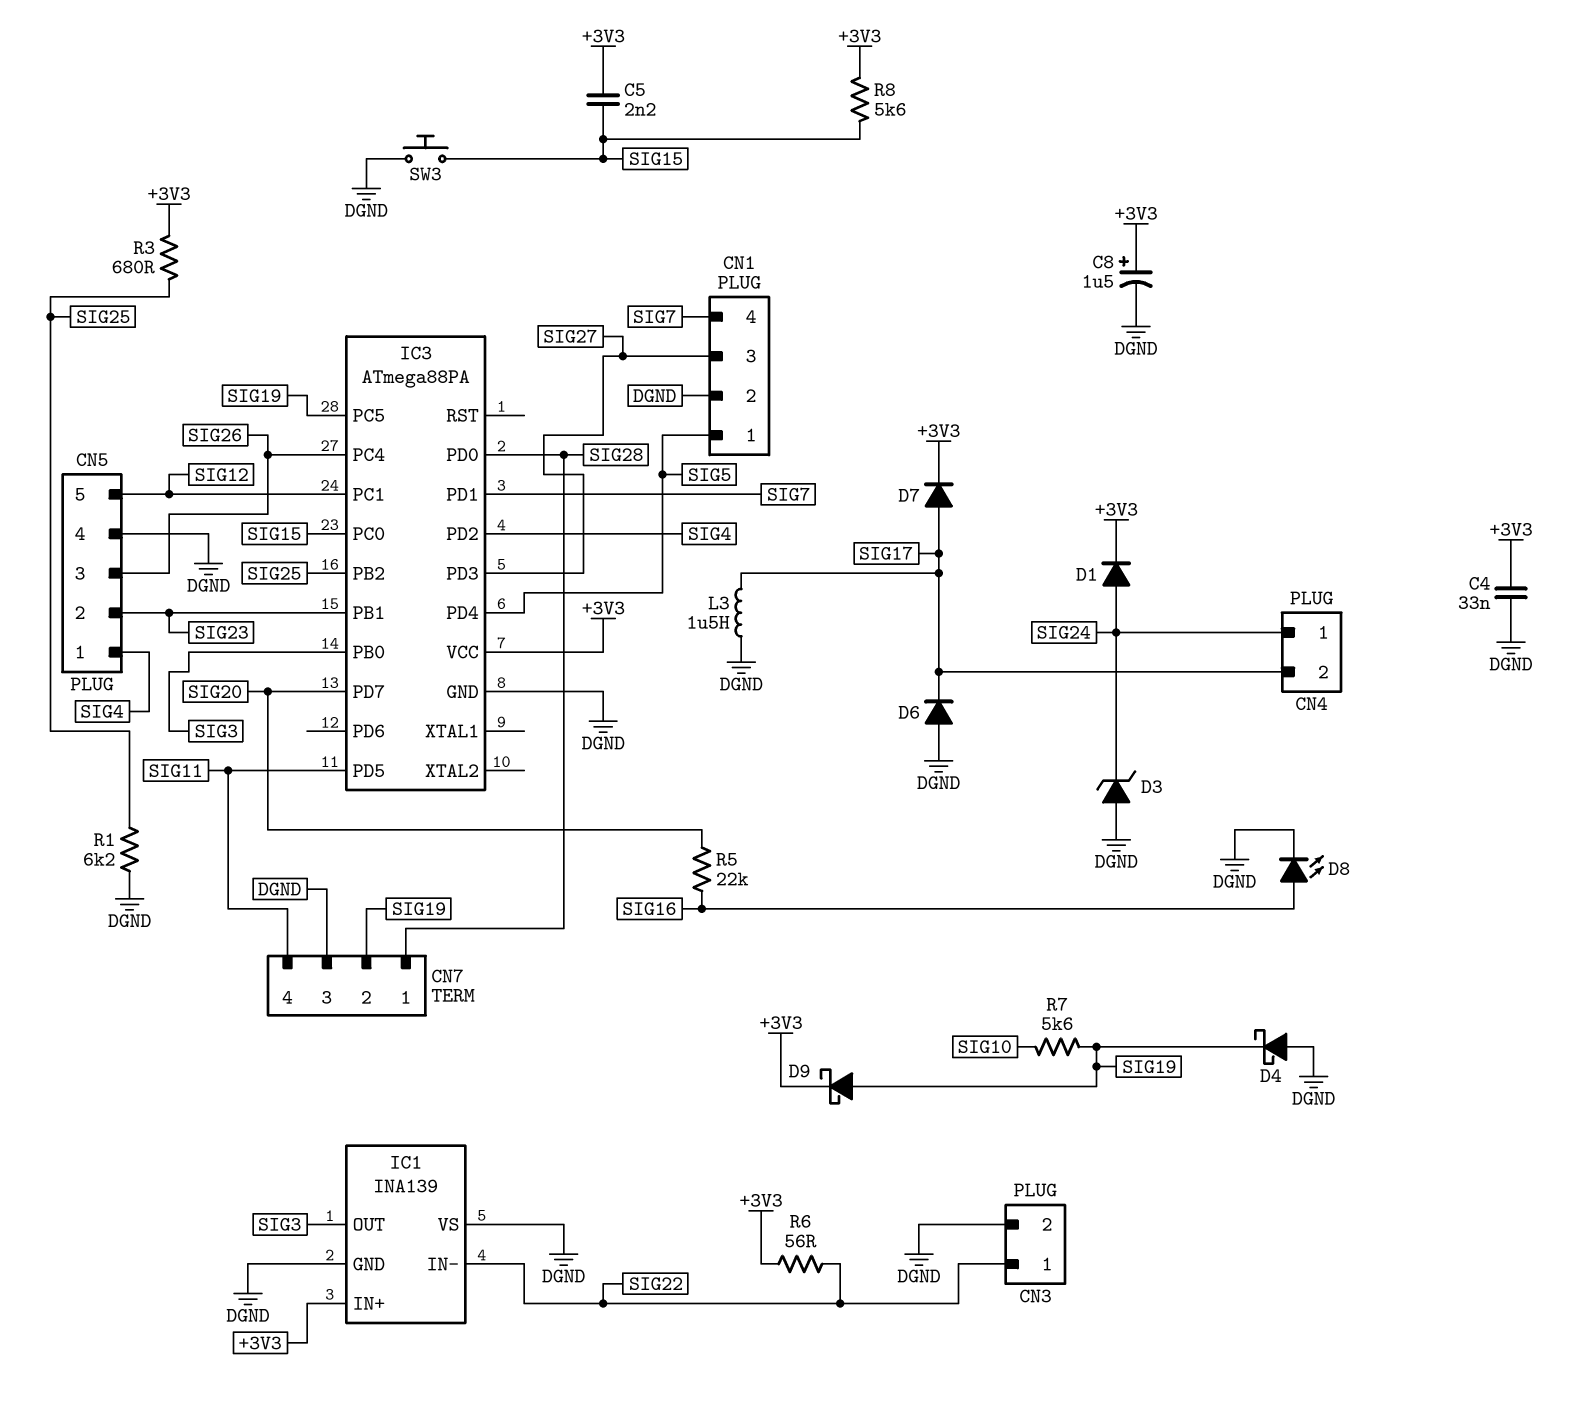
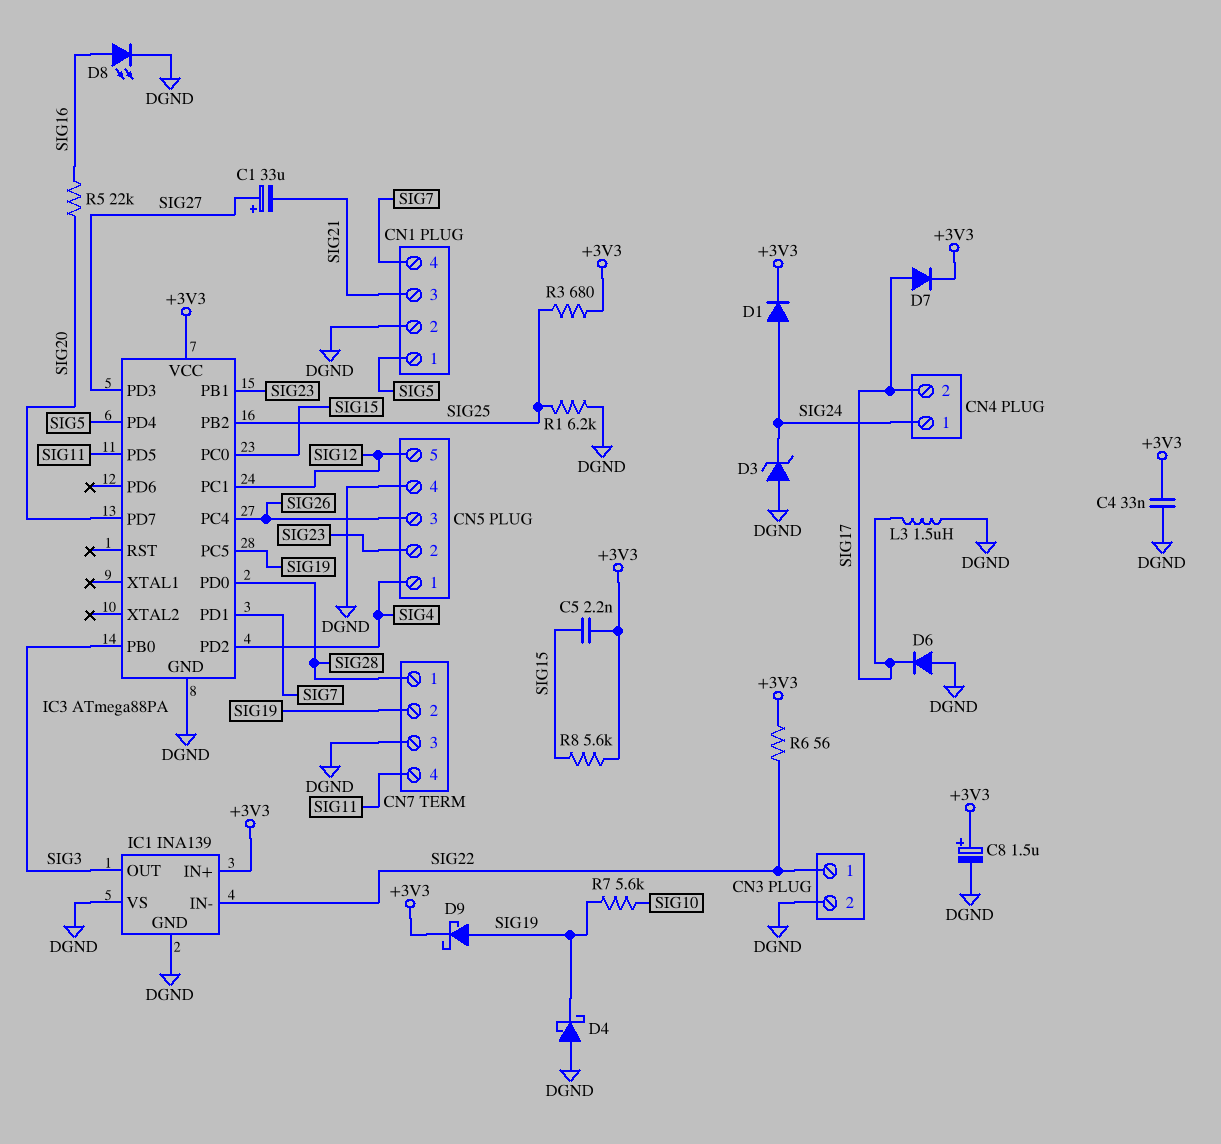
C1: none -> 33uF (plus SIG27, minus SIG21)
CN1 pin 3: SIG27 -> SIG21
SW3: button (DGND, SIG15) -> none

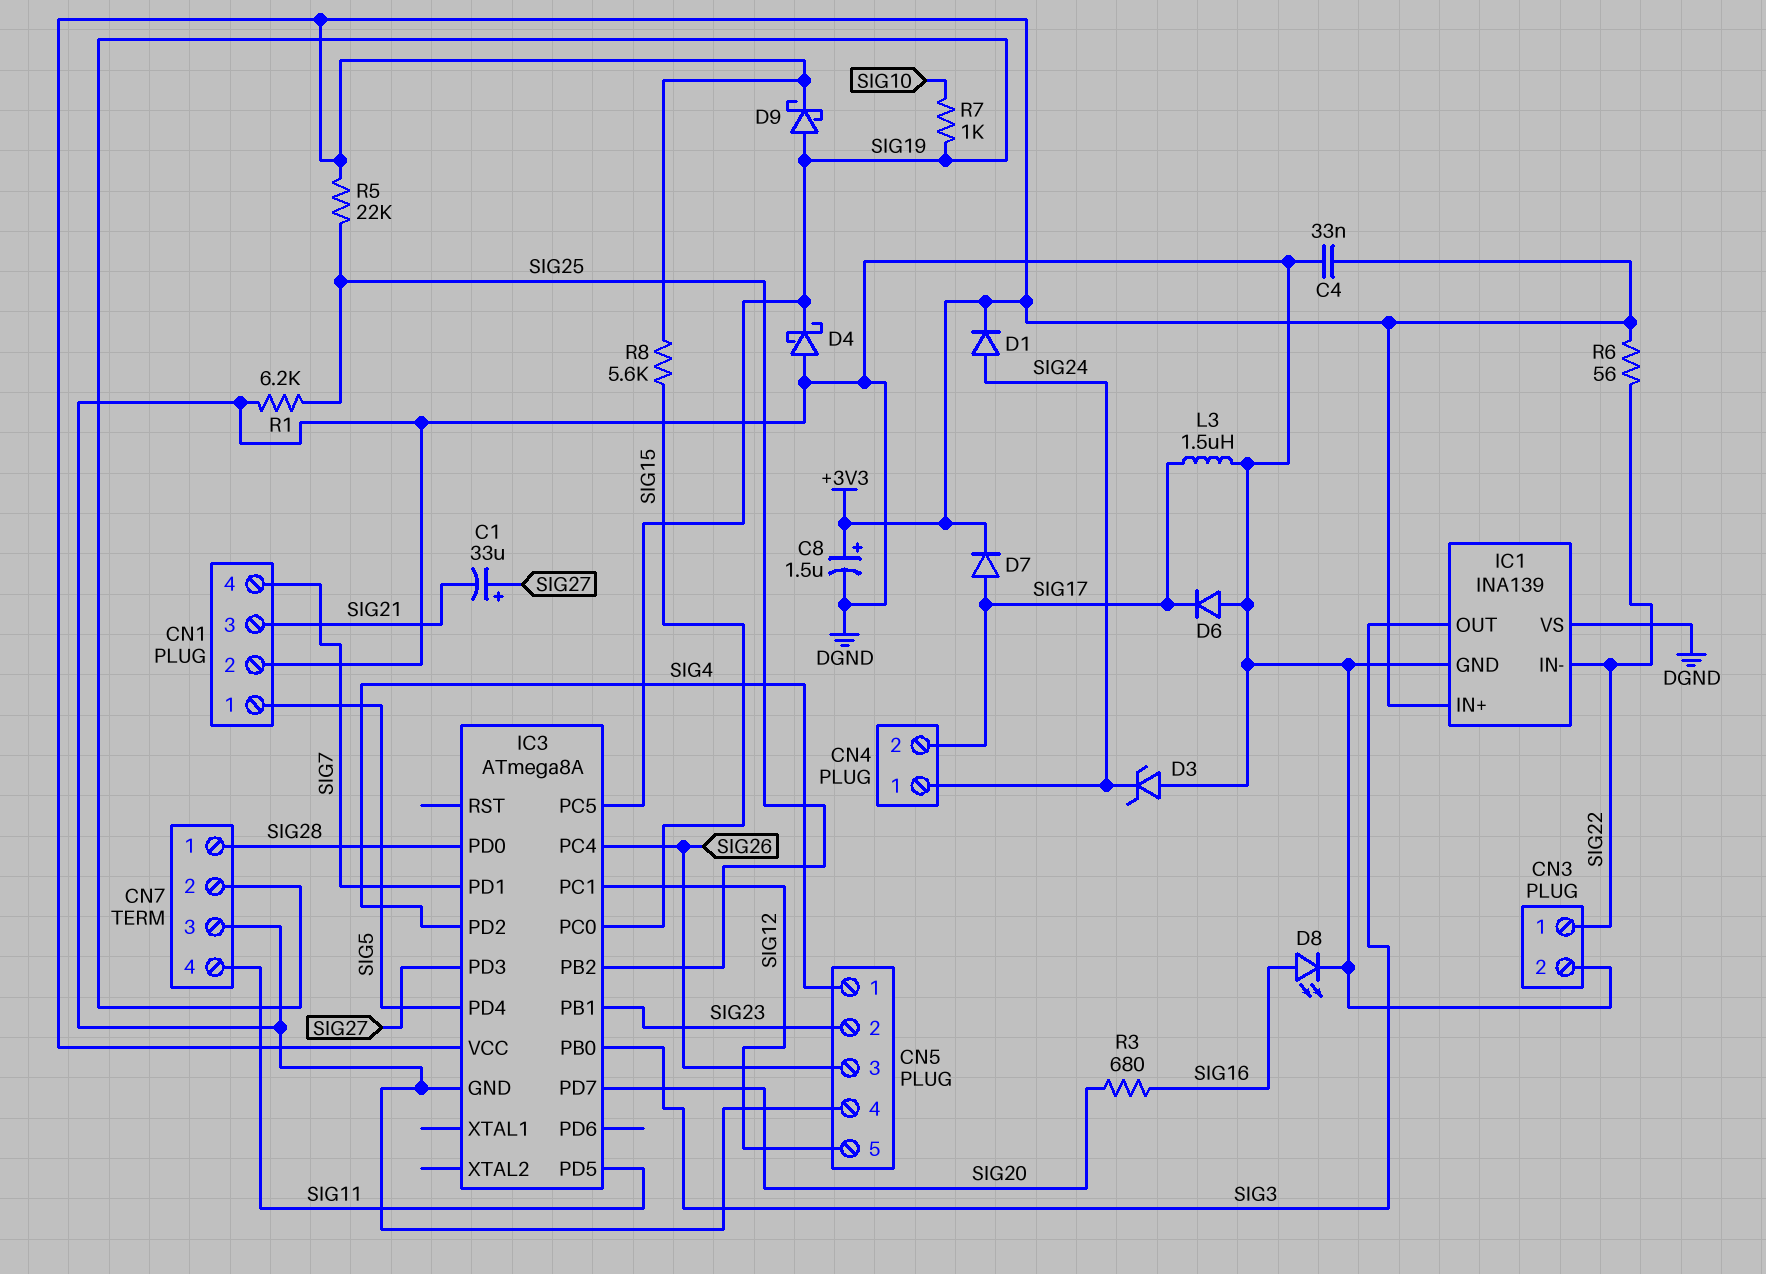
C5: 2.2nF (+3V3, SIG15) -> none
IC3: ATmega88PA -> ATmega8A
R3: 680 (+3V3, SIG25) -> 680 (SIG16, SIG20)
R5: 22k (SIG16, SIG20) -> 22k (+3V3, SIG25)
R7: 5.6k (SIG10, SIG19) -> 1k (SIG10, SIG19)

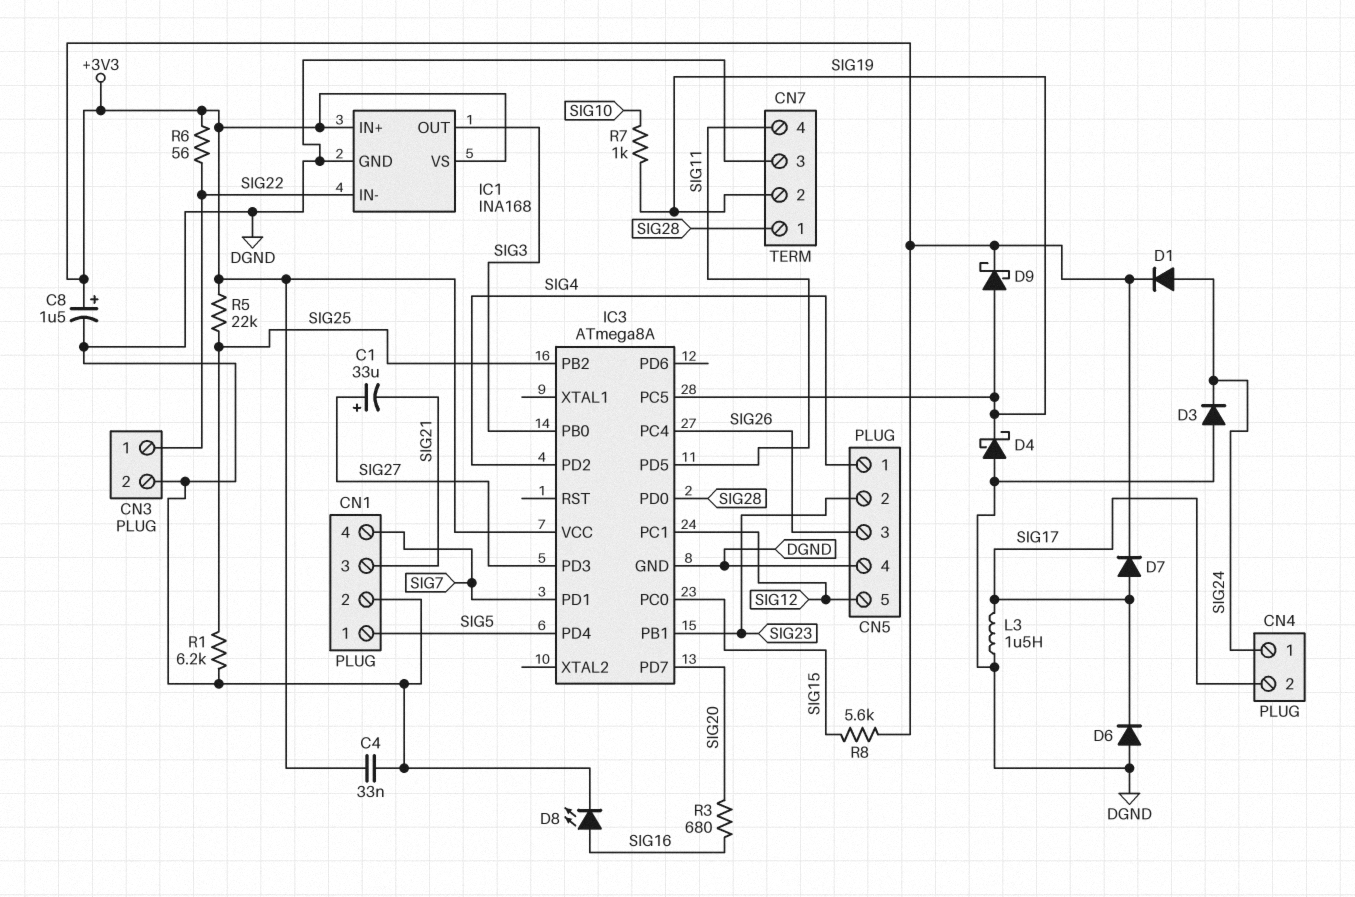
D3: zener (A DGND, K SIG24) -> diode (A DGND, K SIG24)
IC1: INA139 -> INA168
IC1 pin VS: DGND -> +3V3

